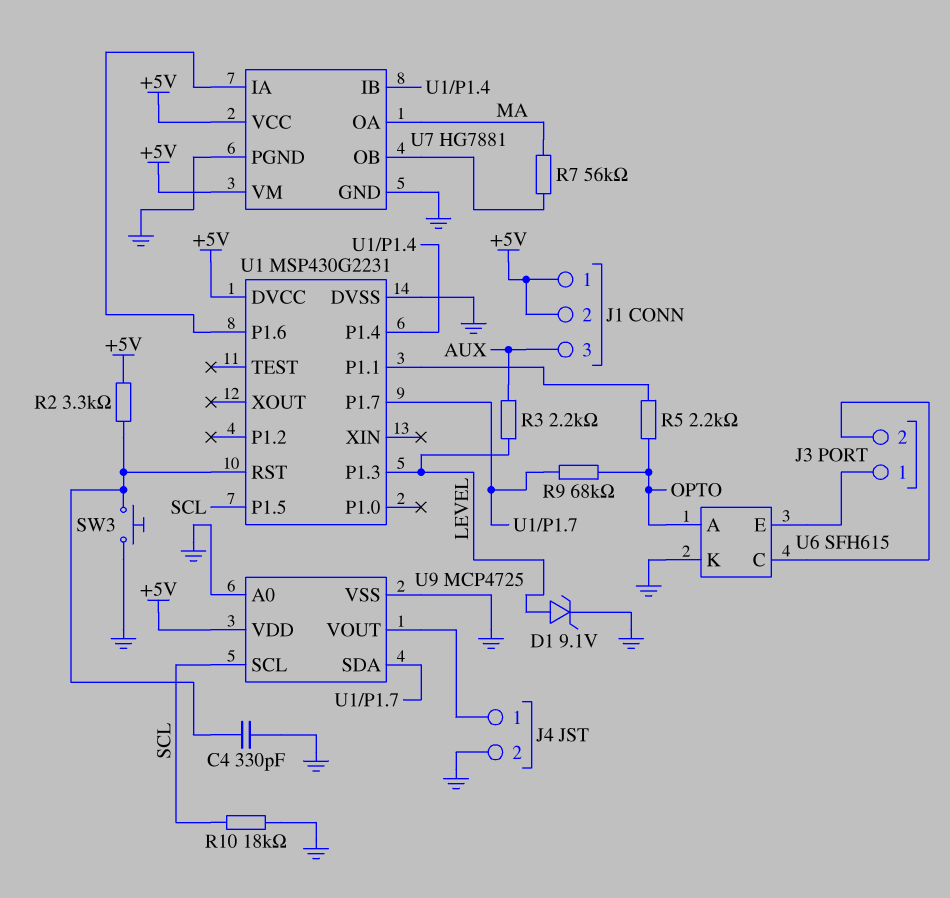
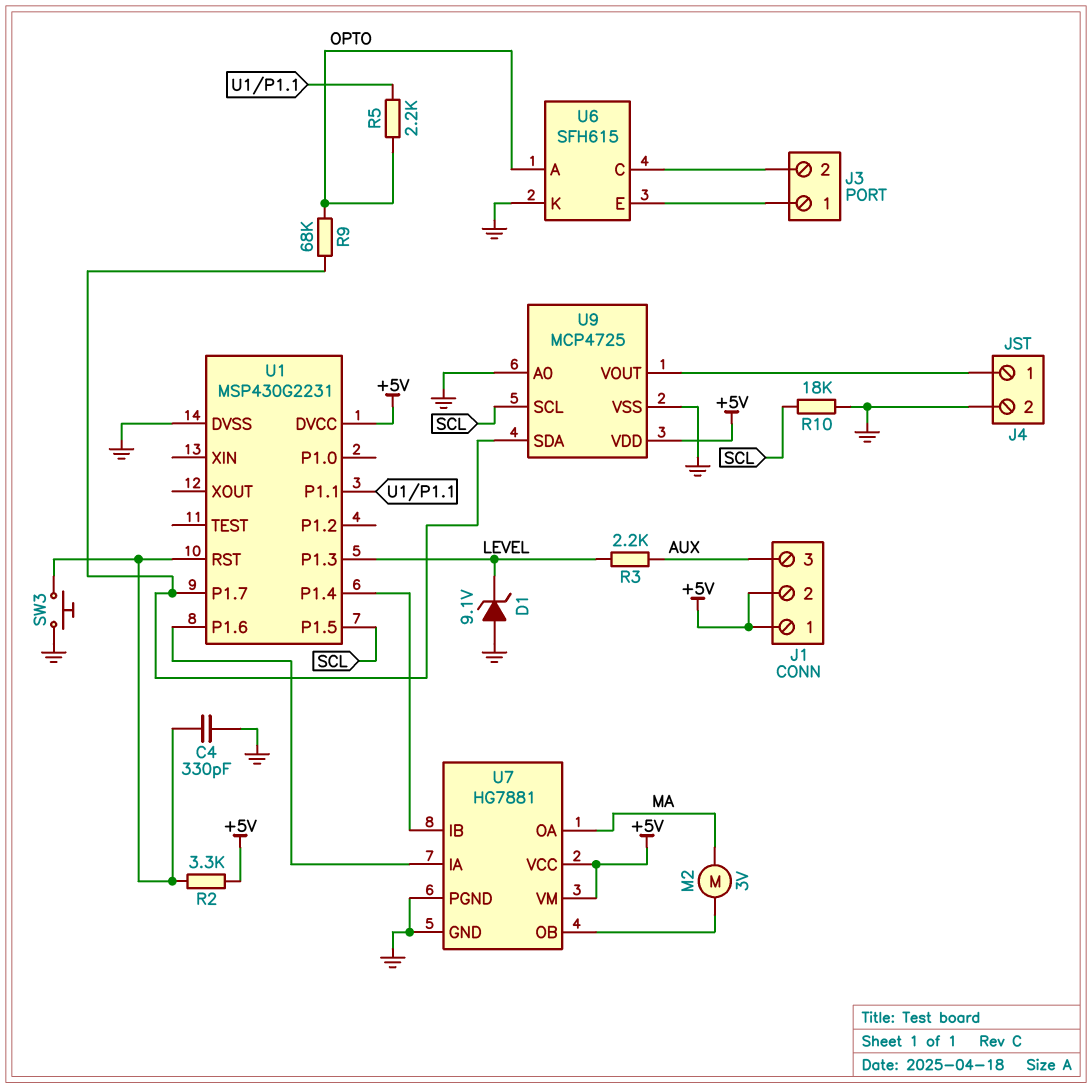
D1: zener 9.1V (A LEVEL, K GND) -> zener 9.1V (A GND, K LEVEL)
M2: none -> motor 3V (MA, U7/OB)
R7: 56k (MA, U7/OB) -> none

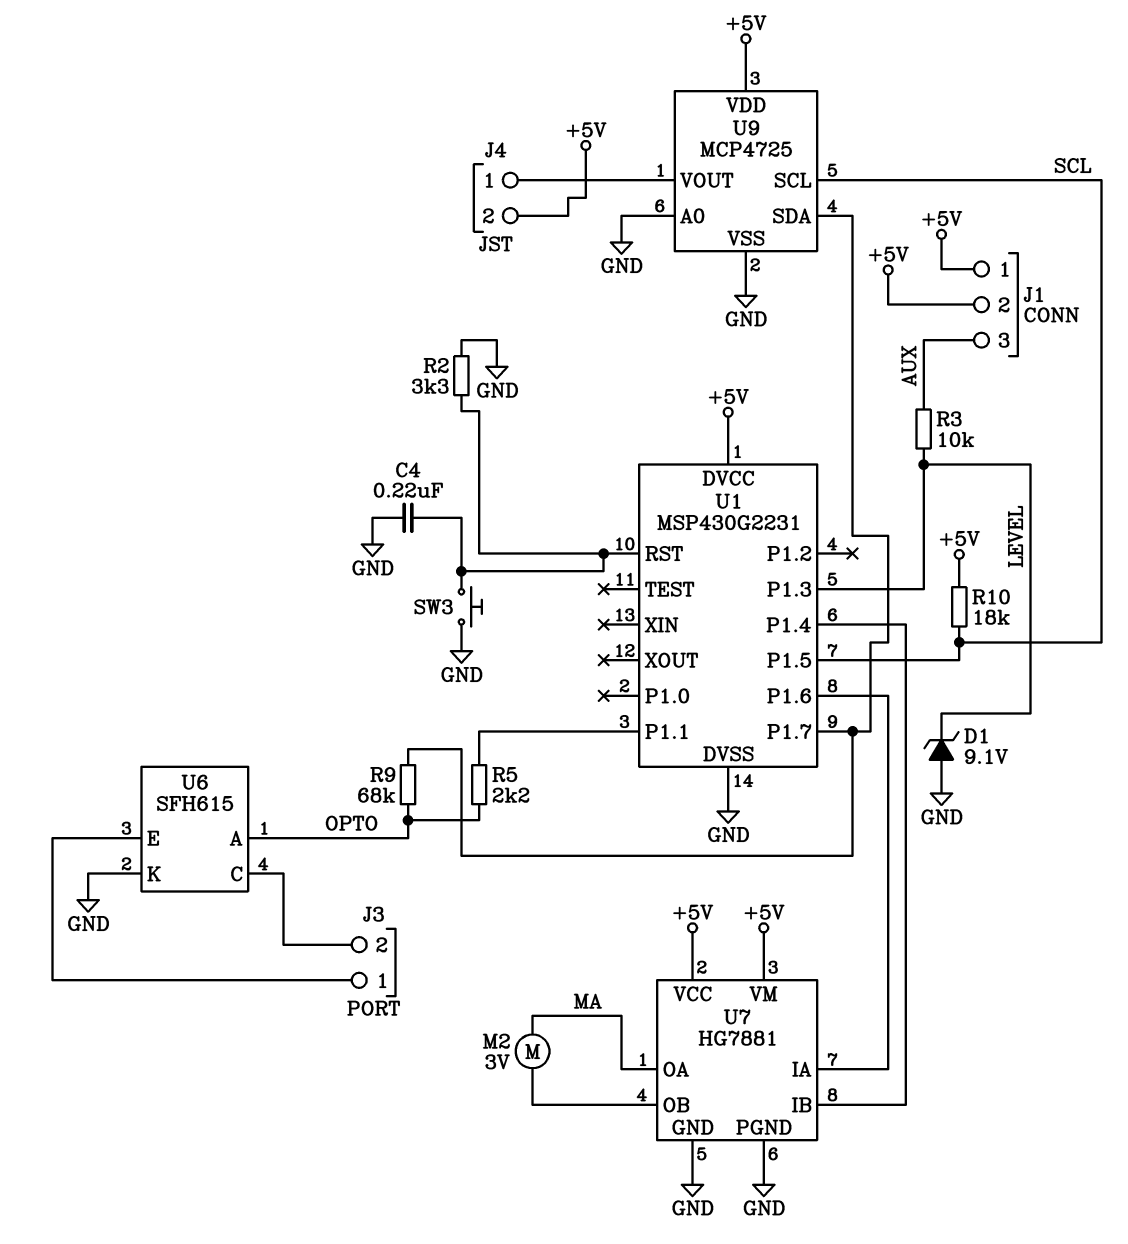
C4: 330pF (GND, U1/RST) -> 220nF (GND, U1/RST)
J4 pin 2: GND -> +5V
R2: 3.3k (+5V, U1/RST) -> 3.3k (GND, U1/RST)
R3: 2.2k (AUX, LEVEL) -> 10k (AUX, LEVEL)
R10: 18k (GND, SCL) -> 18k (+5V, SCL)

